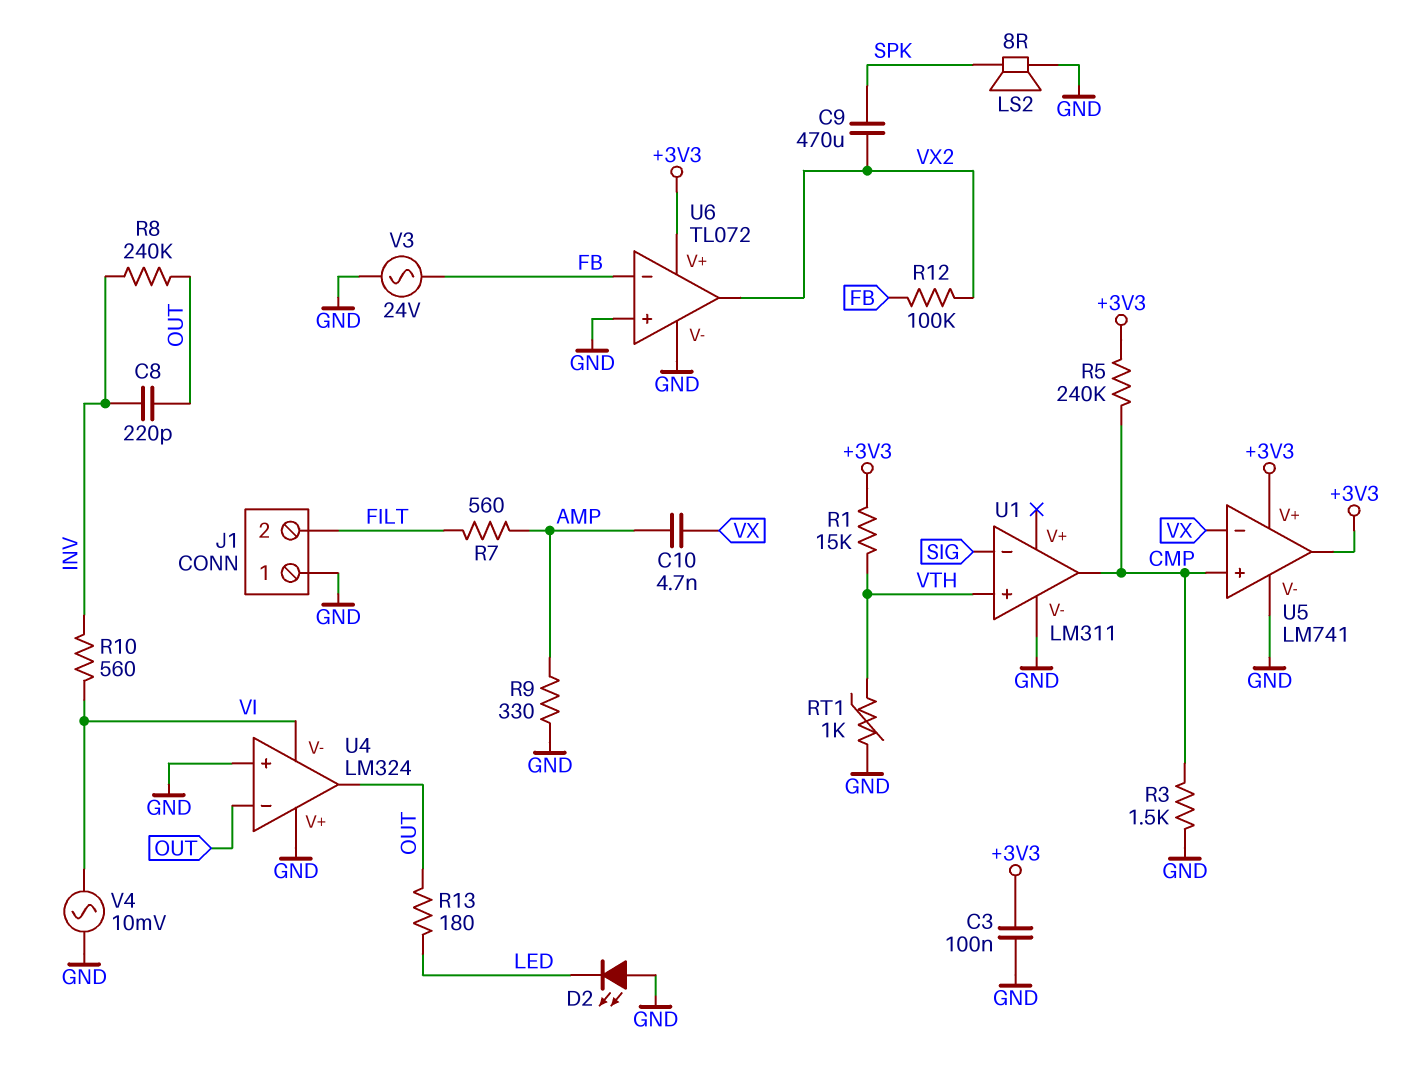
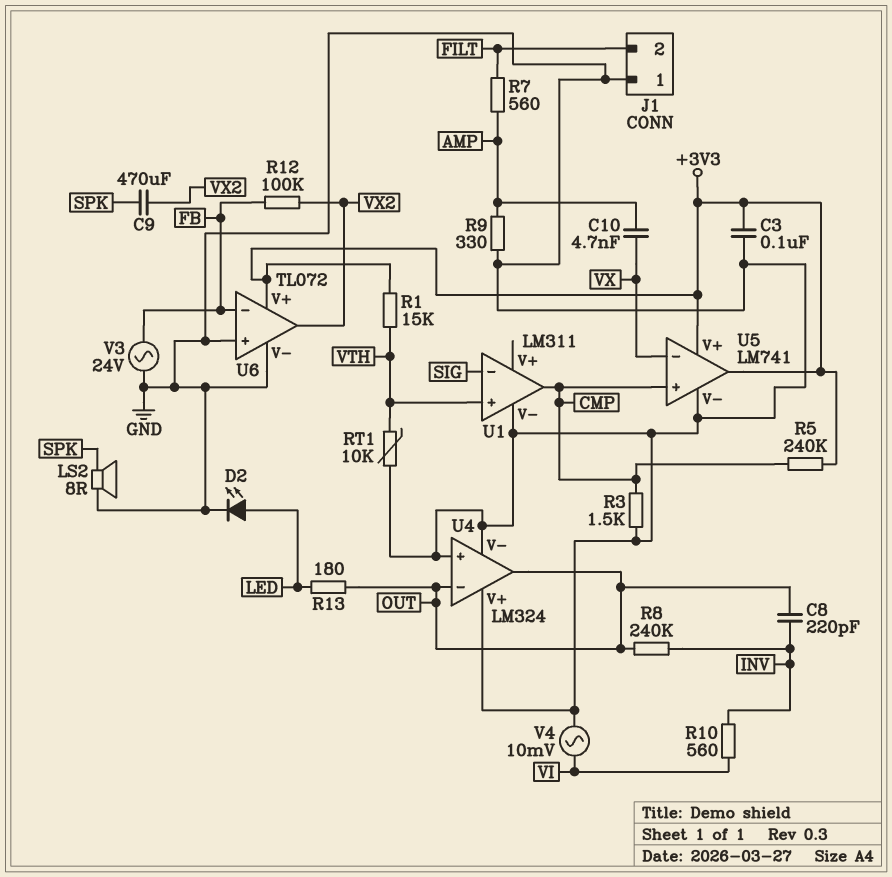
D2: LED (A GND, K LED) -> LED (A LED, K GND)
RT1: 1k (GND, VTH) -> 10k (GND, VTH)
U4 pin V-: VI -> GND

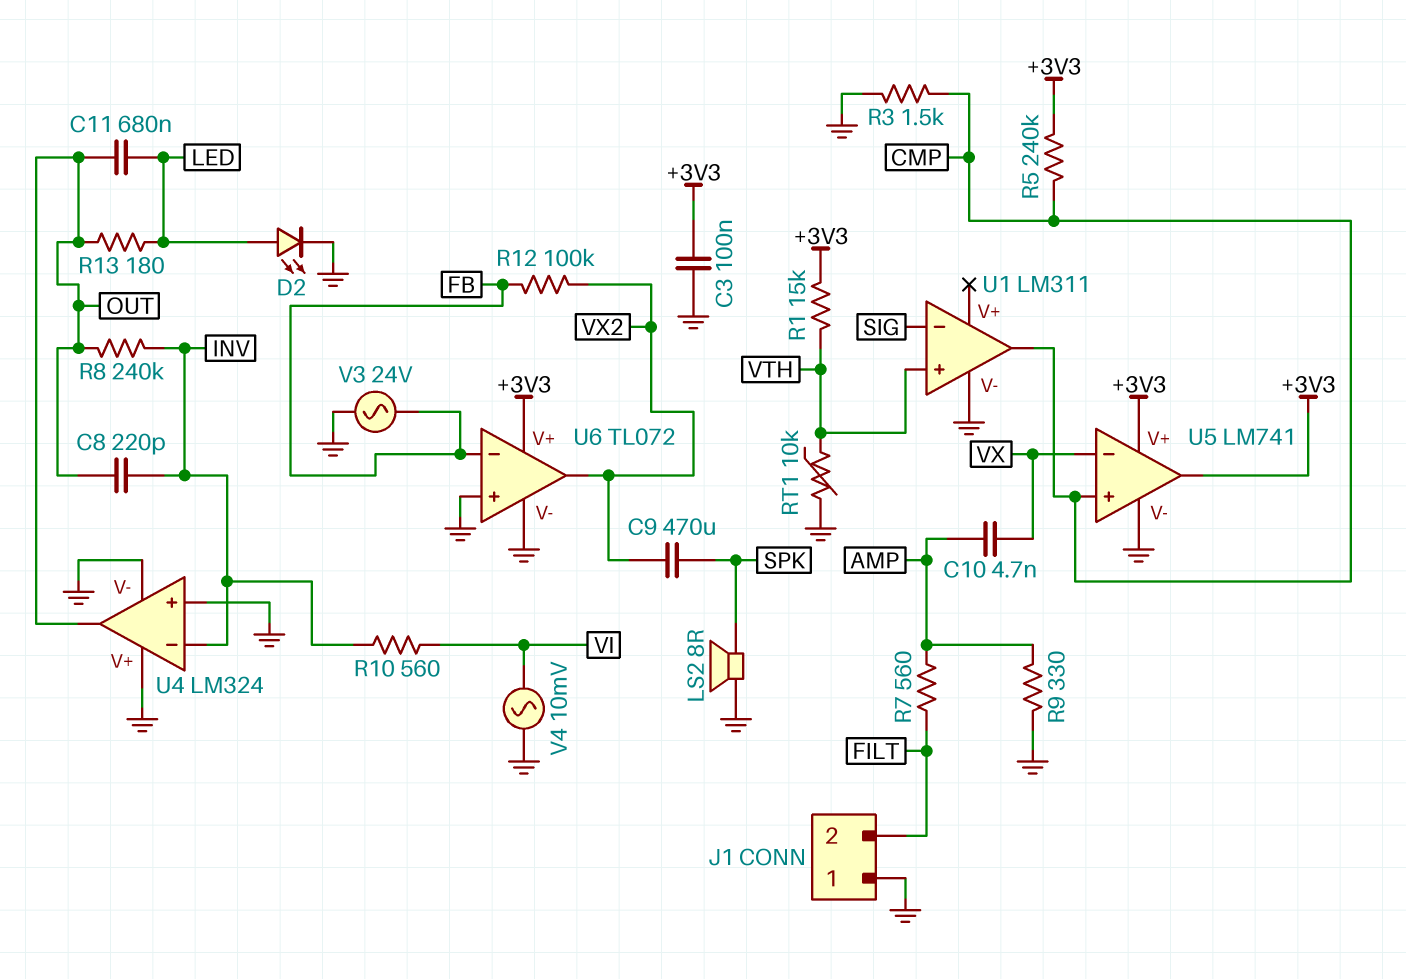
C11: none -> 680nF (LED, OUT)
U4 pin in-: OUT -> INV

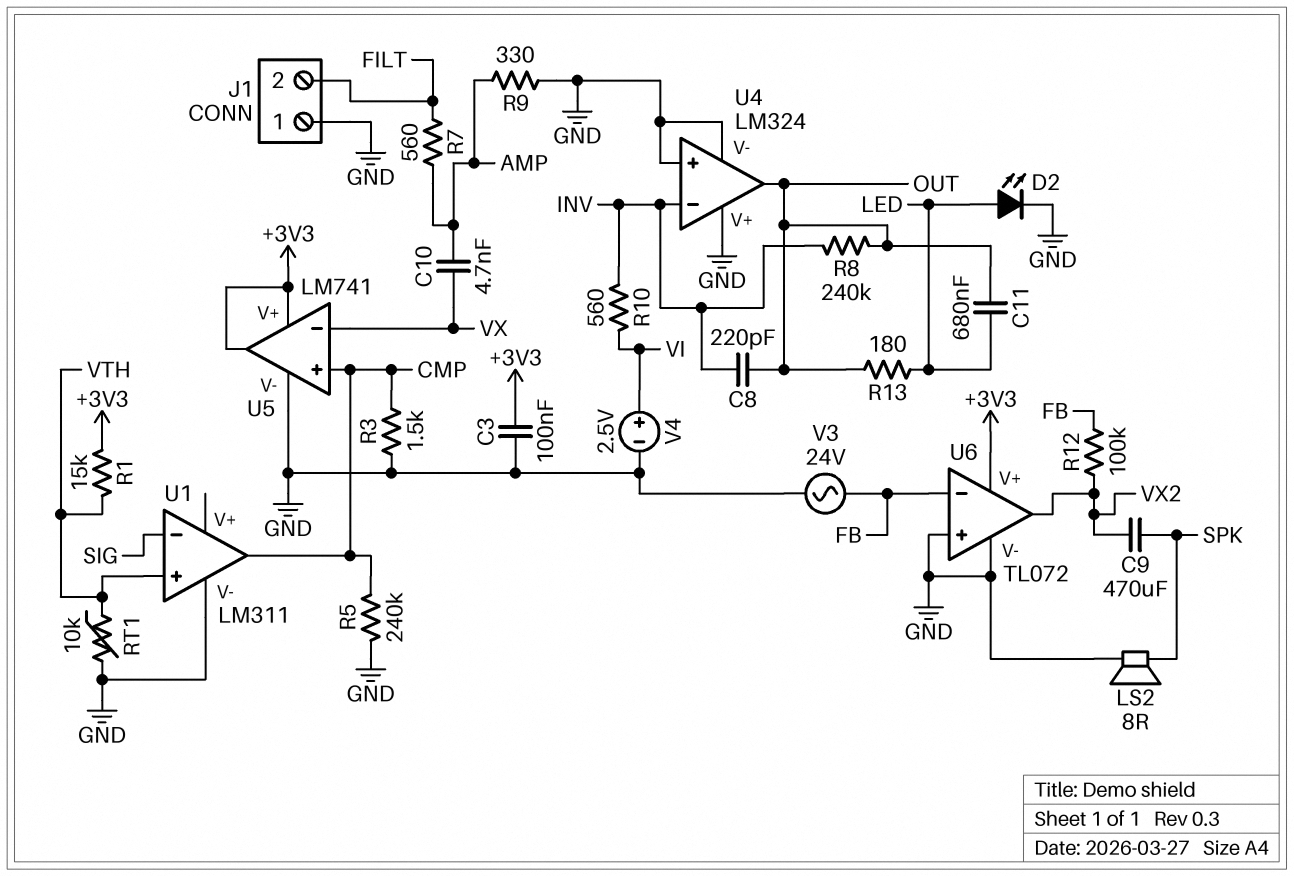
R5: 240k (+3V3, CMP) -> 240k (CMP, GND)
V4: AC 10mV (GND, VI) -> 2.5V (plus VI, minus GND)

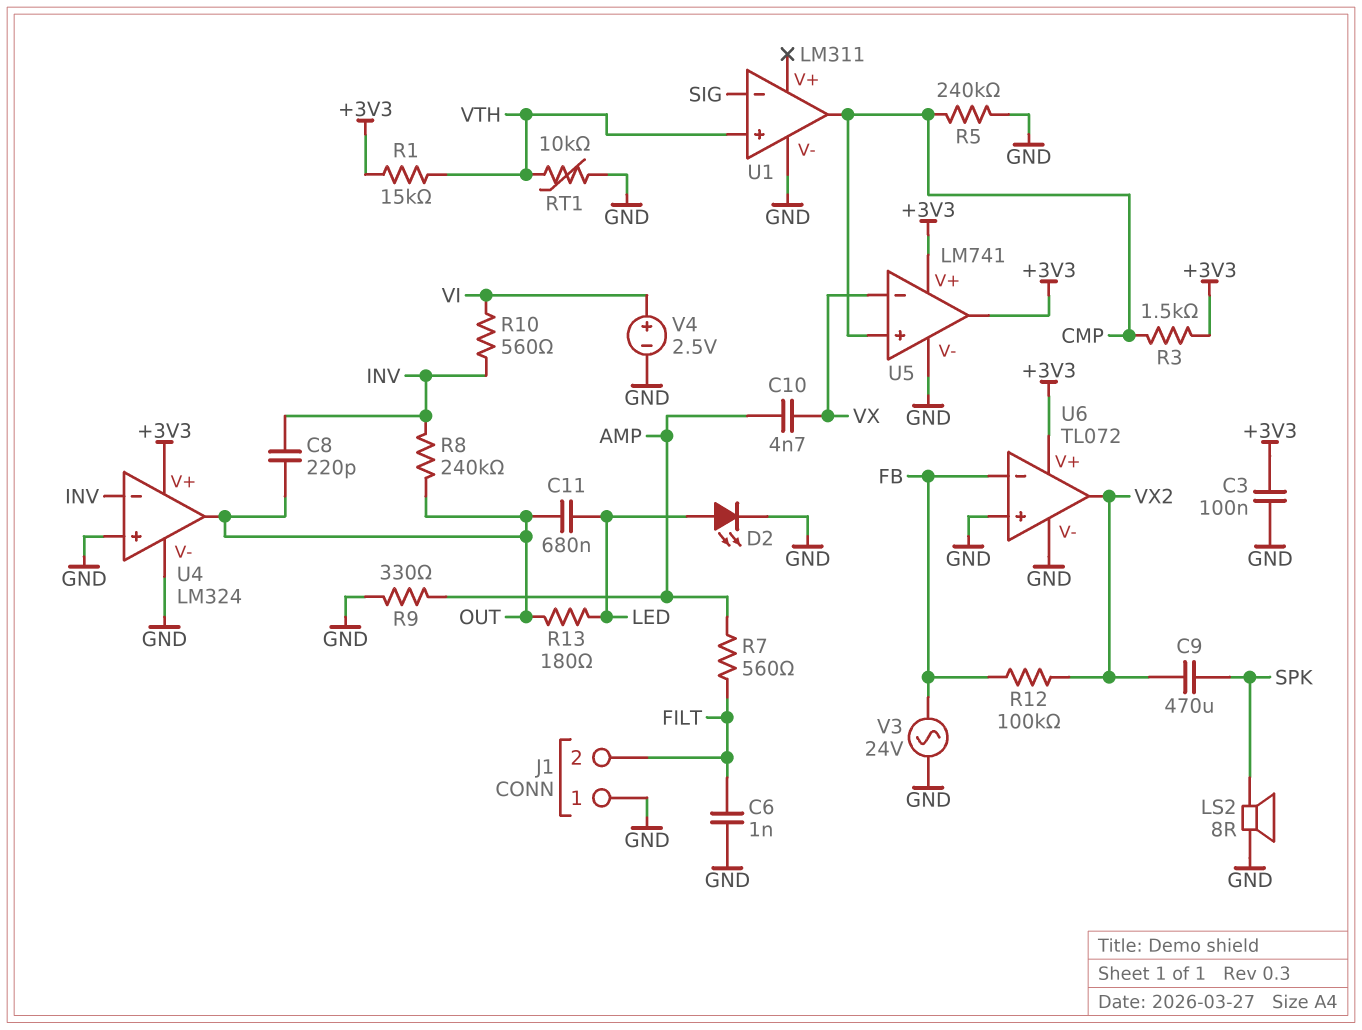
C6: none -> 1nF (FILT, GND)
R3: 1.5k (CMP, GND) -> 1.5k (+3V3, CMP)
U4 pin V+: GND -> +3V3

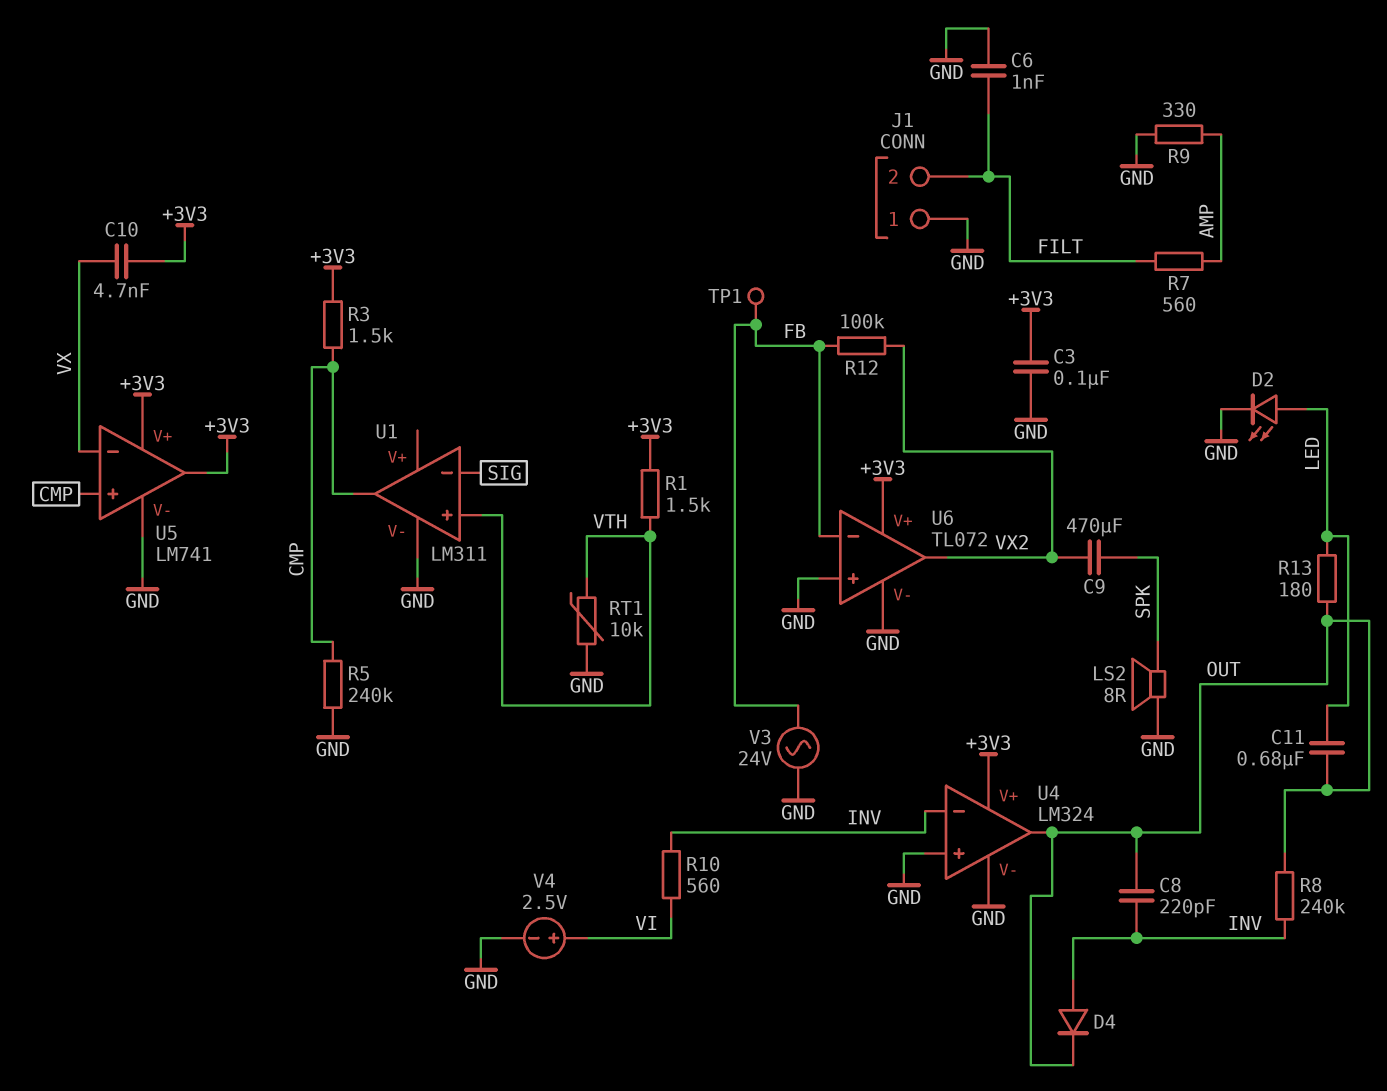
C10: 4.7nF (AMP, VX) -> 4.7nF (+3V3, VX)
D4: none -> diode (A INV, K OUT)
R1: 15k (+3V3, VTH) -> 1.5k (+3V3, VTH)
TP1: none -> test point (FB)

